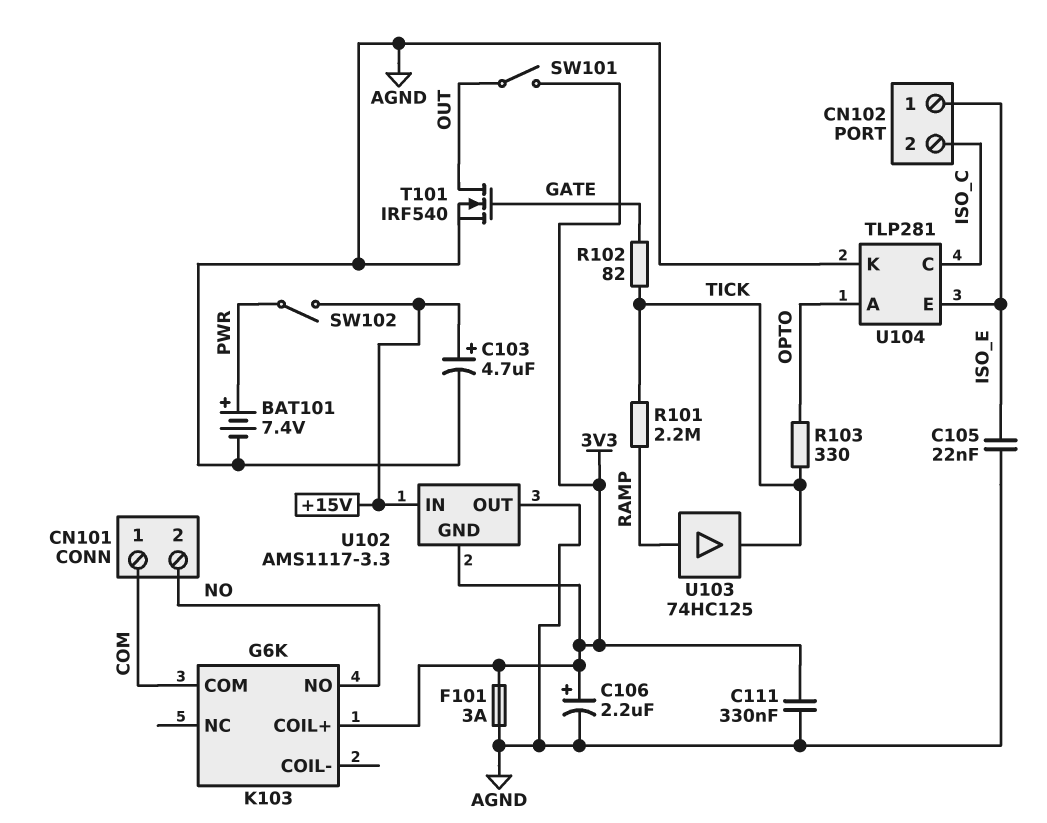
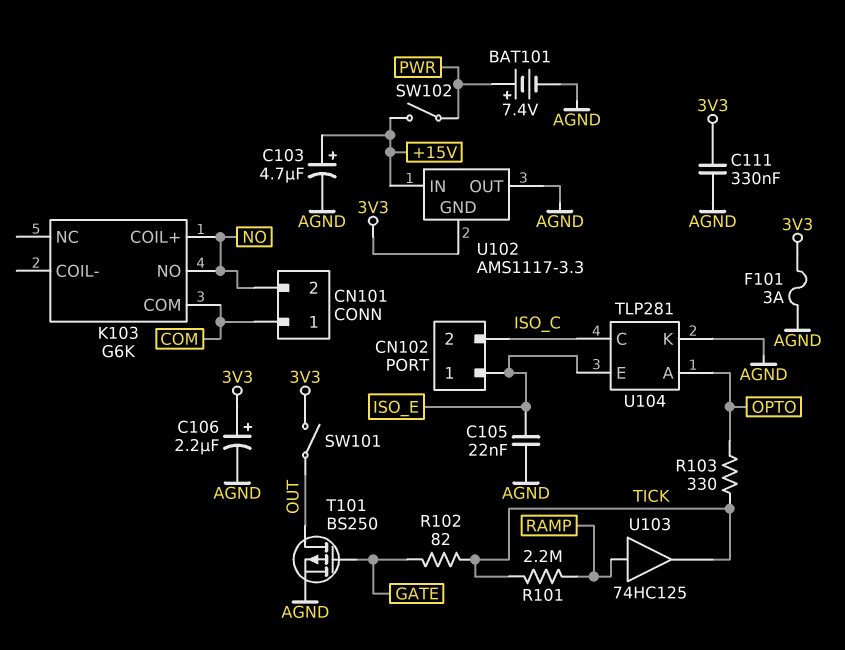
K103 pin COIL+: 3V3 -> NO
T101: NMOS IRF540 (G GATE, D OUT, S AGND) -> PMOS BS250 (G GATE, D OUT, S AGND)

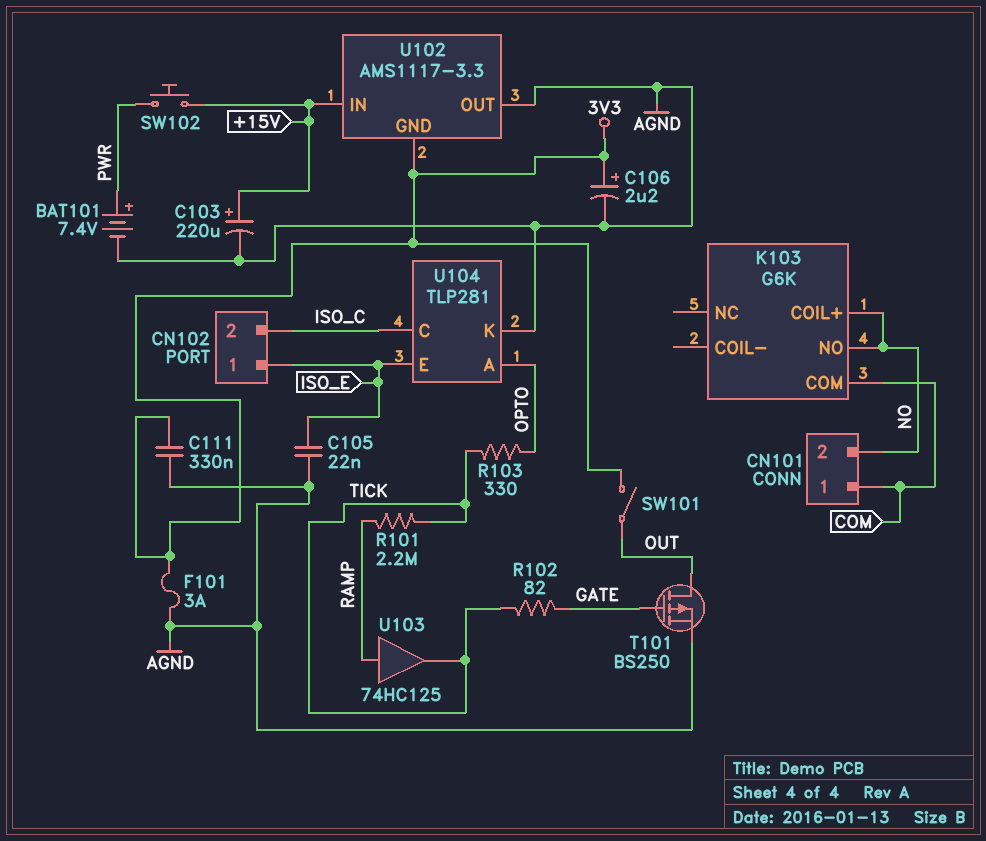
C103: 4.7uF (plus +15V, minus AGND) -> 220uF (plus +15V, minus AGND)
SW102: switch (+15V, PWR) -> button (+15V, PWR)

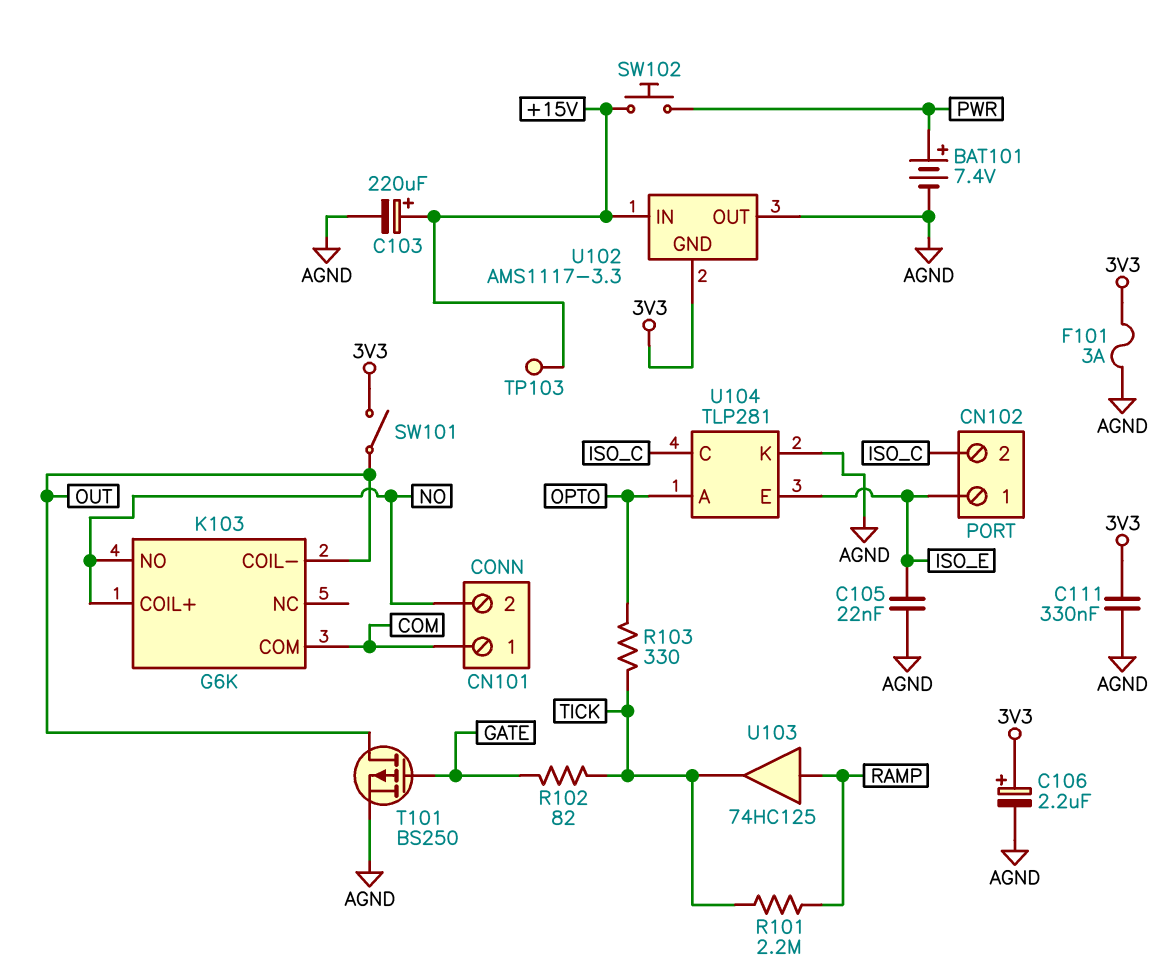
K103 pin COIL-: none -> OUT
TP103: none -> test point (+15V)

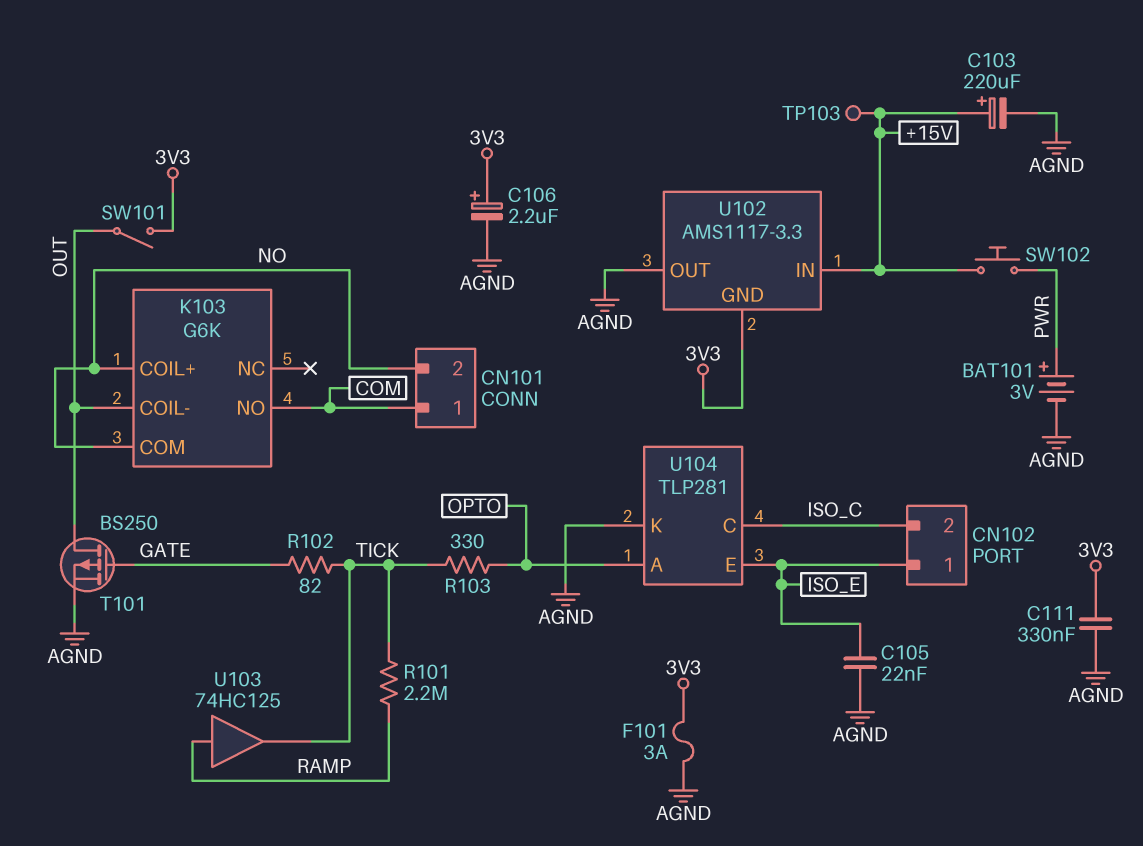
BAT101: 7.4V (plus PWR, minus AGND) -> 3V (plus PWR, minus AGND)
K103 pin COM: COM -> NO
K103 pin NO: NO -> COM

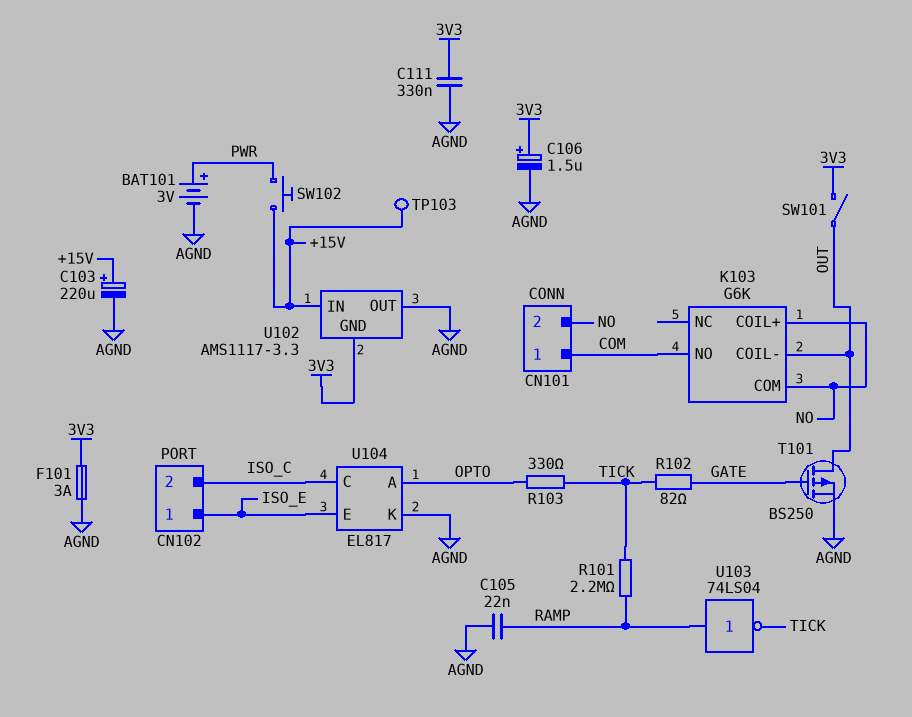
C105: 22nF (AGND, ISO_E) -> 22nF (AGND, RAMP)
C106: 2.2uF (plus 3V3, minus AGND) -> 1.5uF (plus 3V3, minus AGND)
U103: buffer 74HC125 (in RAMP, out TICK) -> NOT 74LS04 (in RAMP, out TICK)
U104: TLP281 -> EL817

